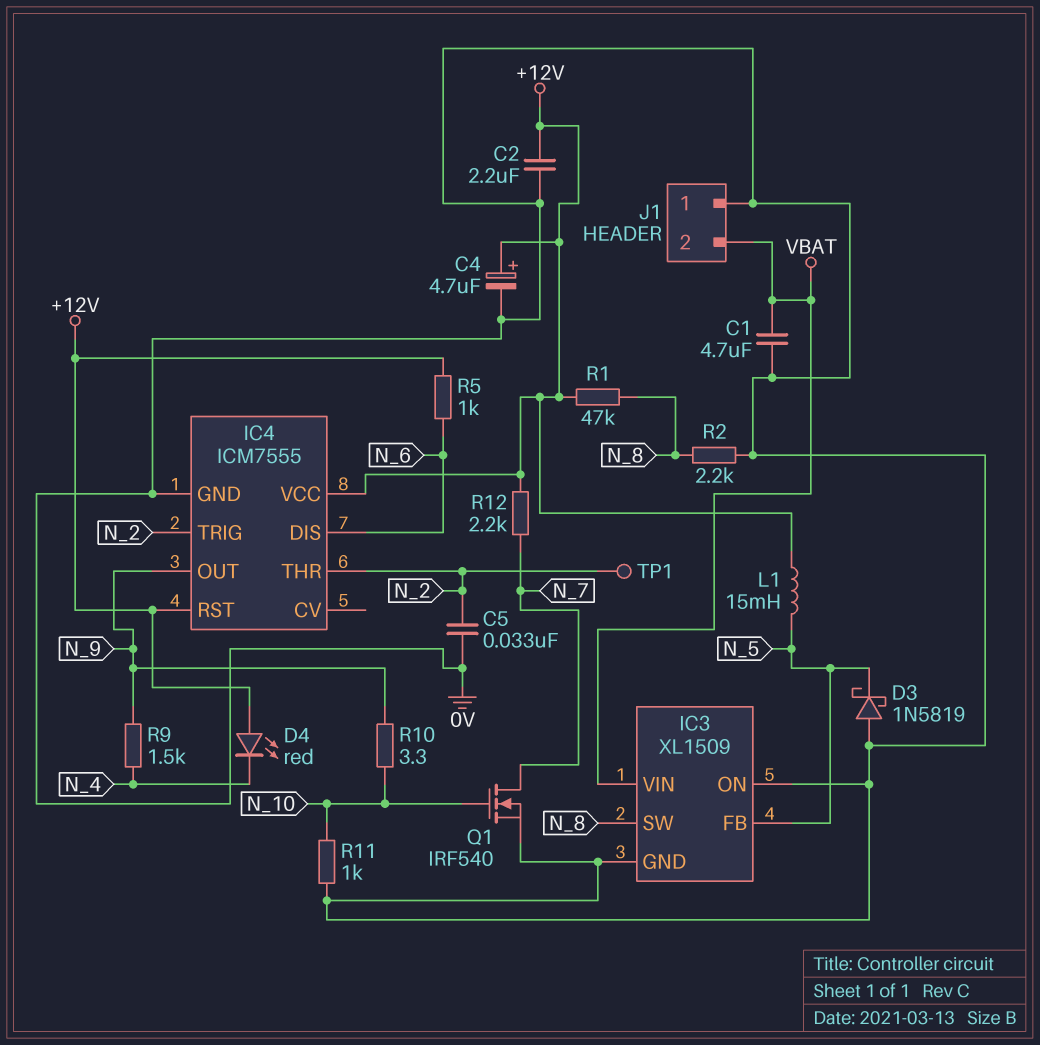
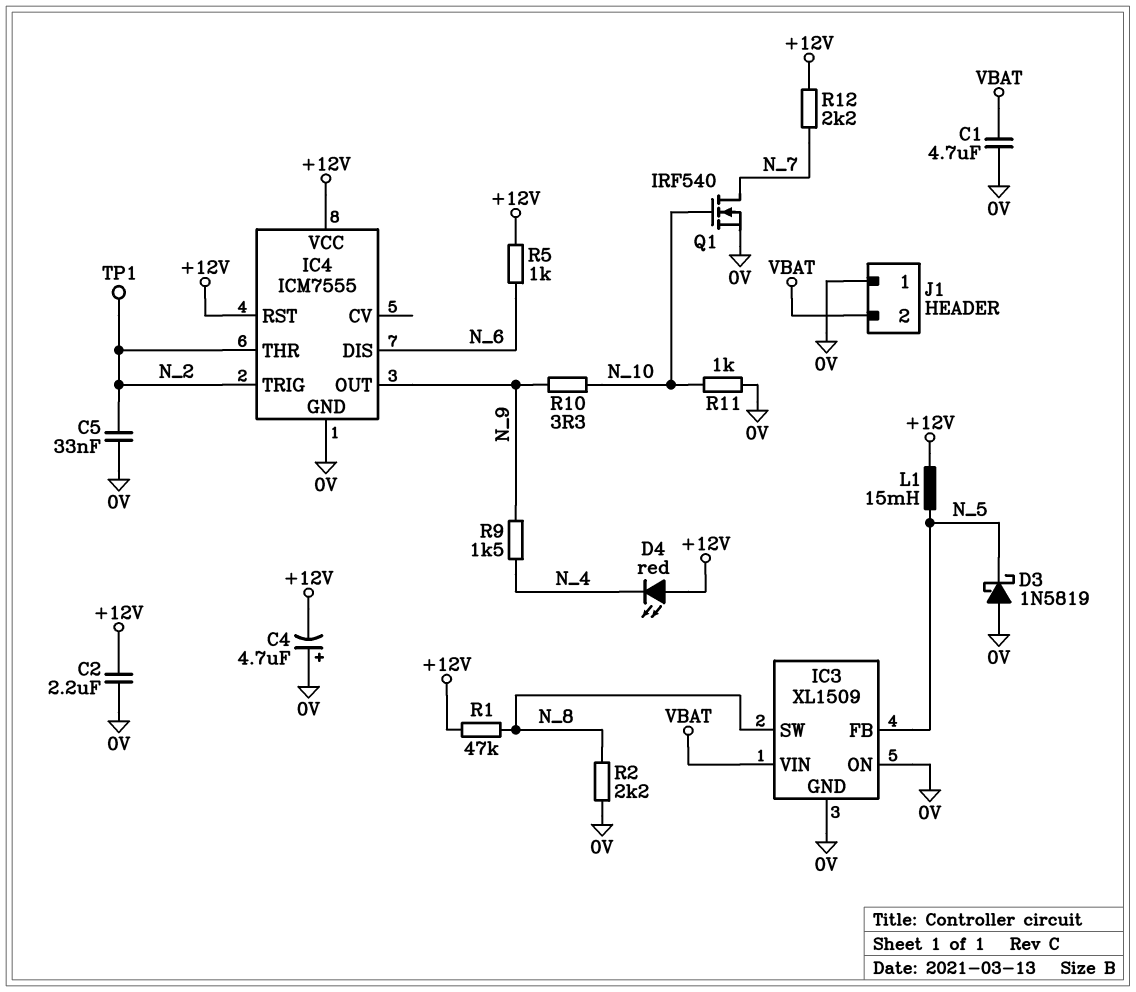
C4: 4.7uF (plus +12V, minus 0V) -> 4.7uF (plus 0V, minus +12V)

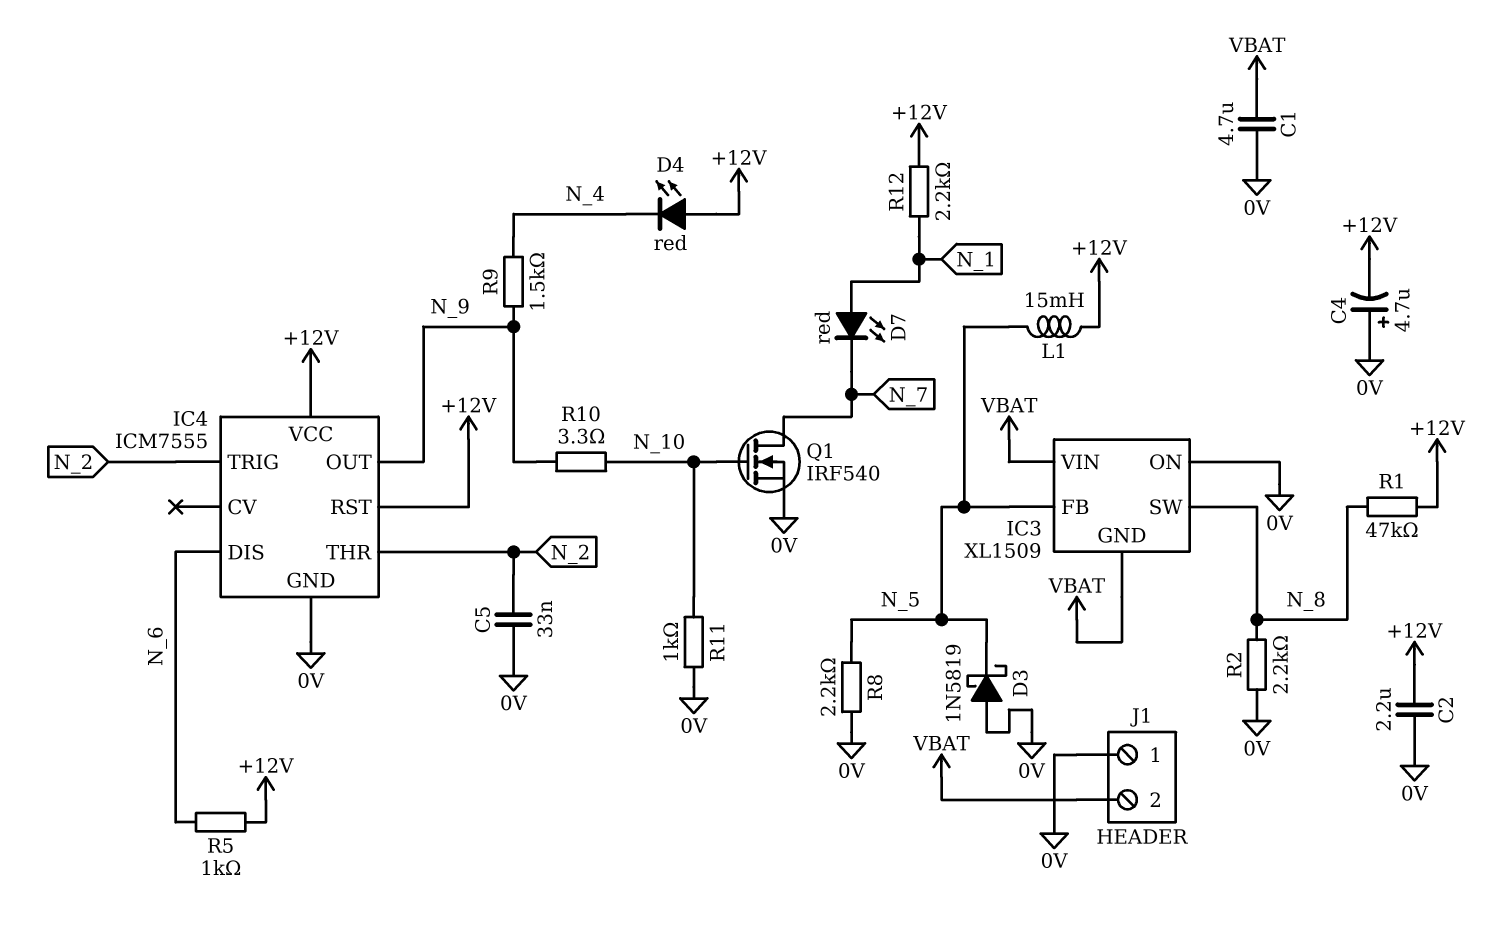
D7: none -> LED red (A N_1, K N_7)
IC3 pin GND: 0V -> VBAT
R8: none -> 2.2k (0V, N_5)
R12: 2.2k (+12V, N_7) -> 2.2k (+12V, N_1)
TP1: test point (N_2) -> none

